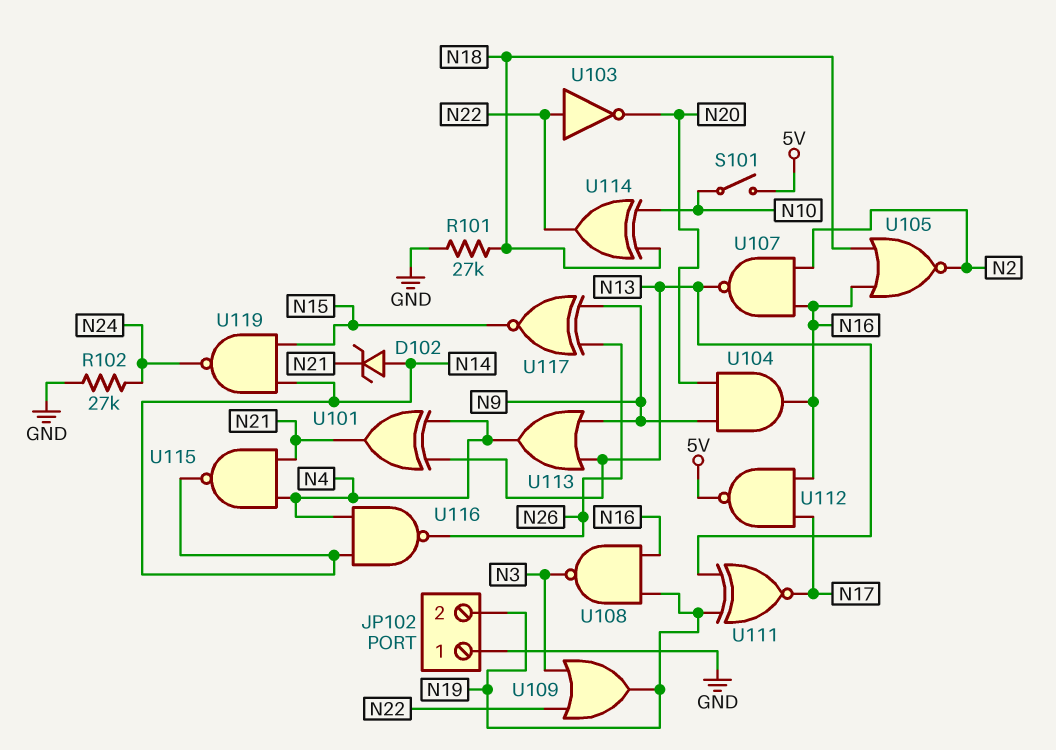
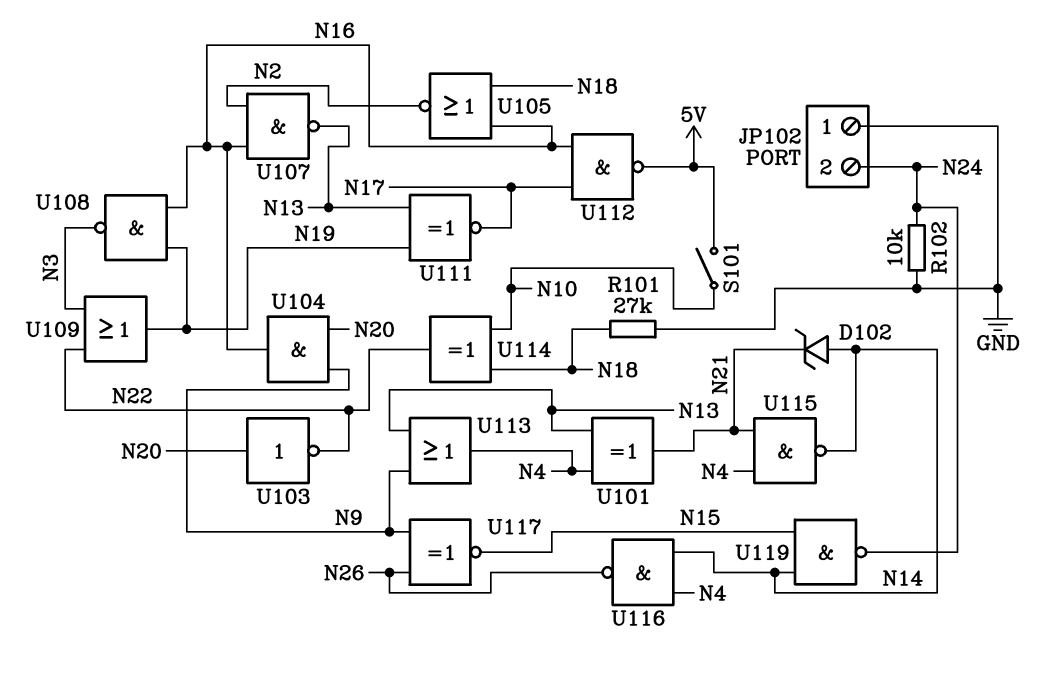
JP102 pin 2: N19 -> N24
R102: 27k (GND, N24) -> 10k (GND, N24)
U103: NOT (in N22, out N20) -> NOT (in N20, out N22)

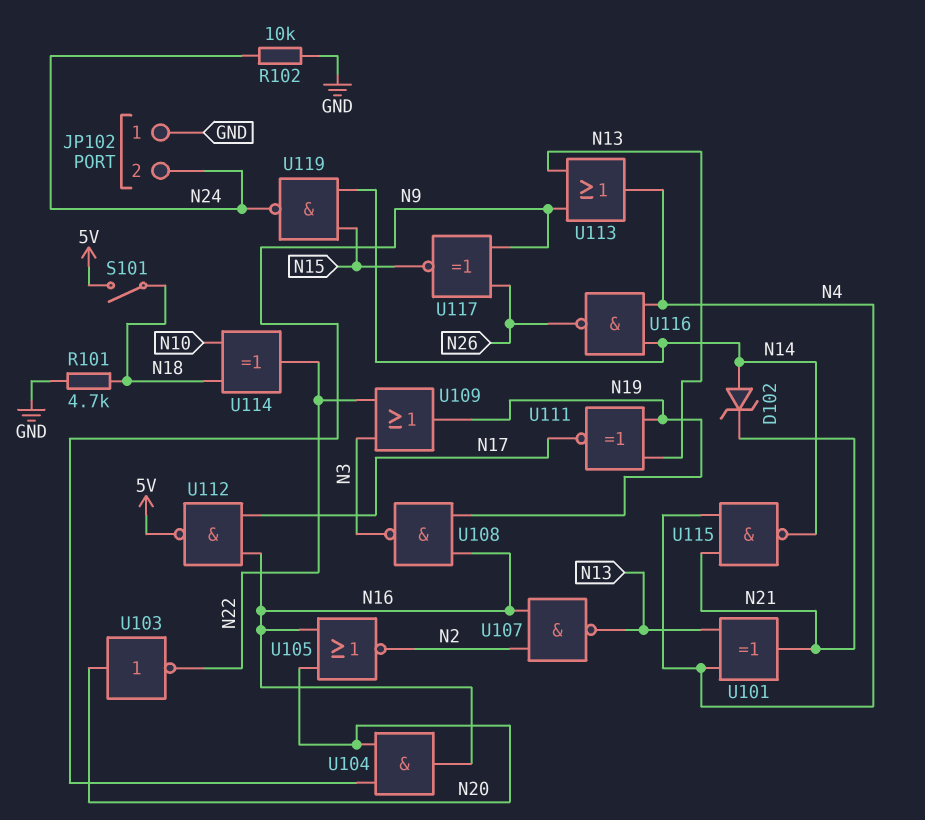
R101: 27k (GND, N18) -> 4.7k (GND, N18)
S101: switch (5V, N10) -> switch (5V, N18)
U105: NOR (in N16, in N18, out N2) -> NOR (in N16, in N20, out N2)

